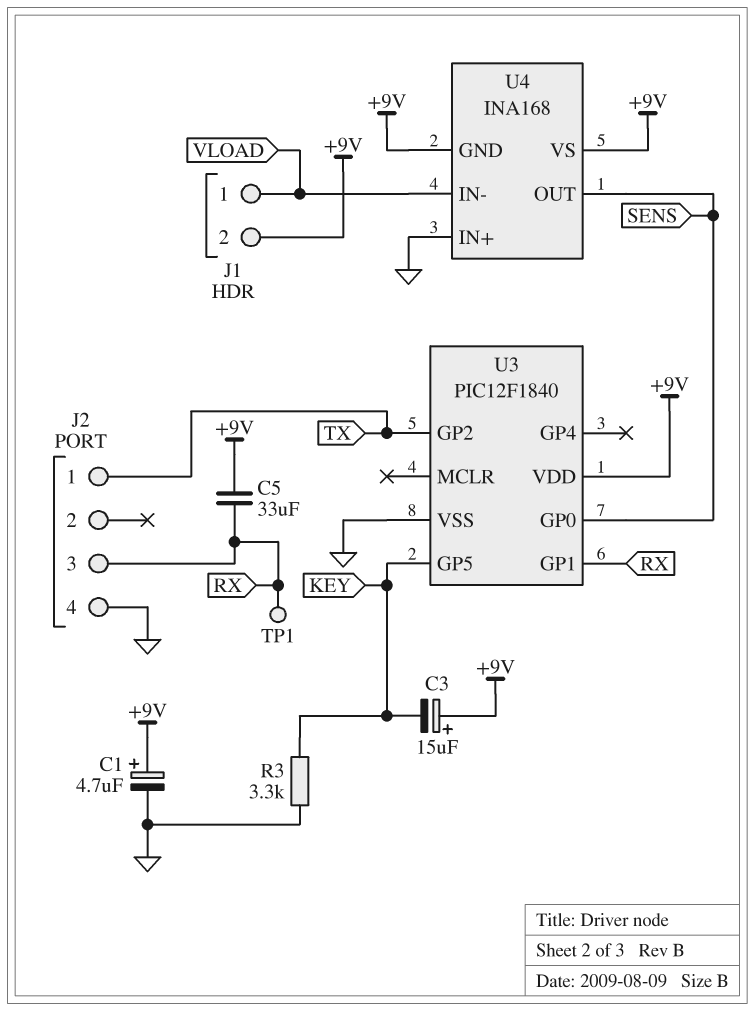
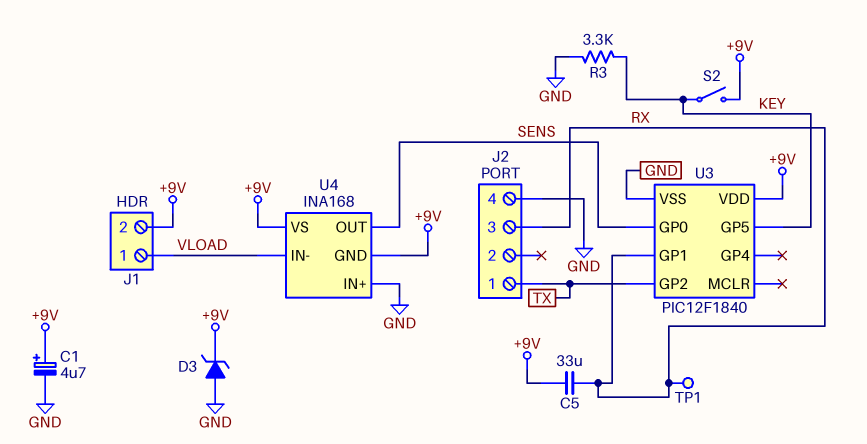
C3: 15uF (plus +9V, minus KEY) -> none
D3: none -> zener (A GND, K +9V)
S2: none -> switch (+9V, KEY)

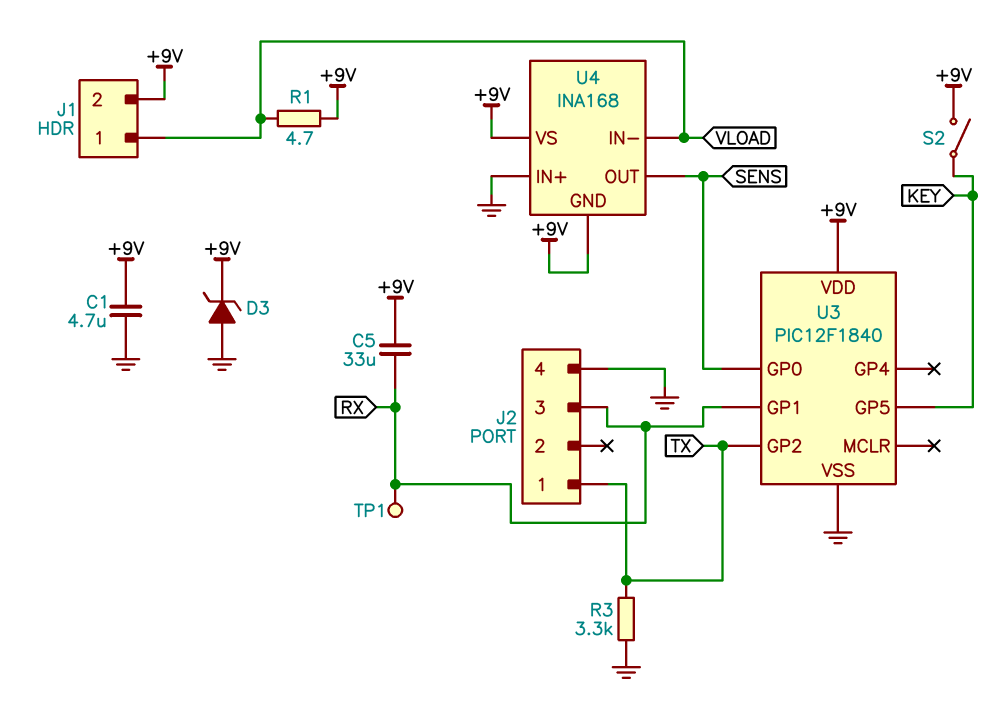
C1: 4.7uF (plus +9V, minus GND) -> 4.7uF (+9V, GND)
R1: none -> 4.7 (+9V, VLOAD)
R3: 3.3k (GND, KEY) -> 3.3k (GND, TX)

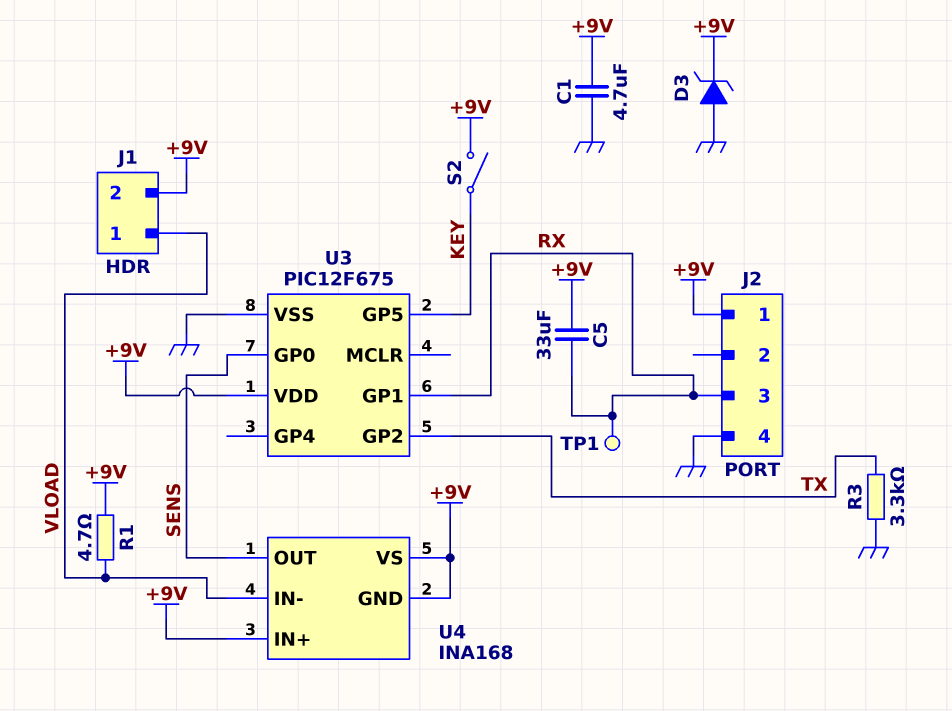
J2 pin 1: TX -> +9V
U3: PIC12F1840 -> PIC12F675
U4 pin IN+: GND -> +9V

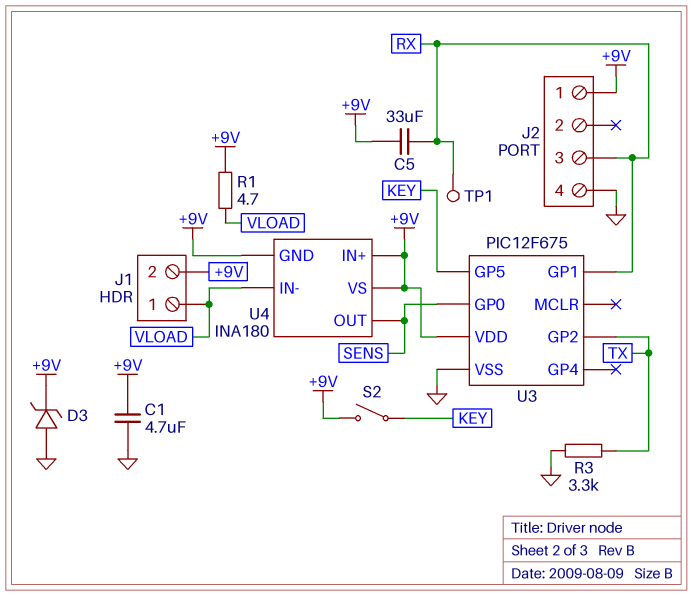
U4: INA168 -> INA180

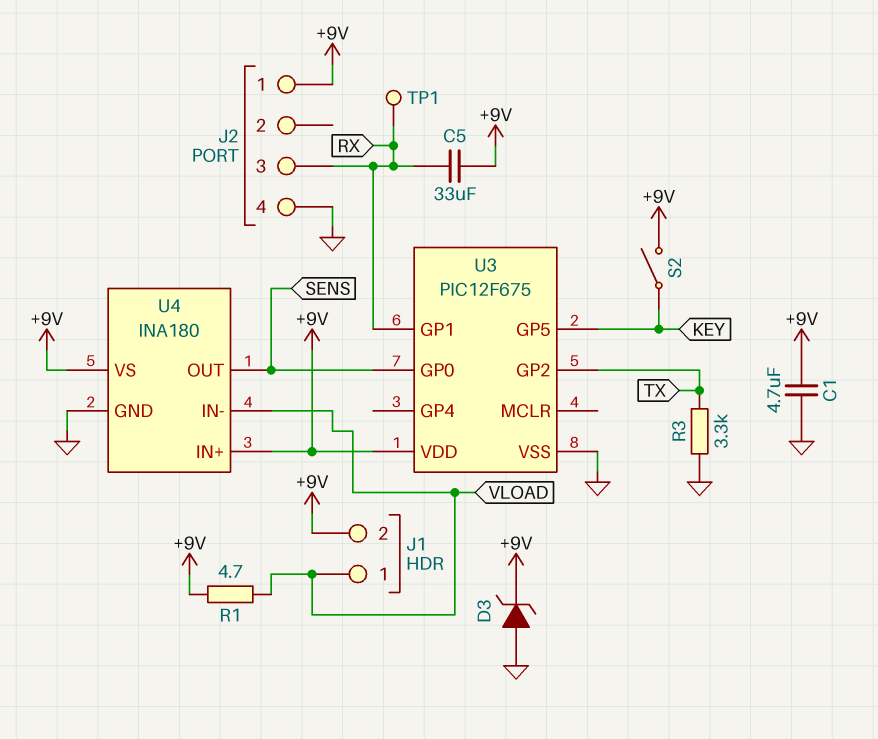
U4 pin GND: +9V -> GND

